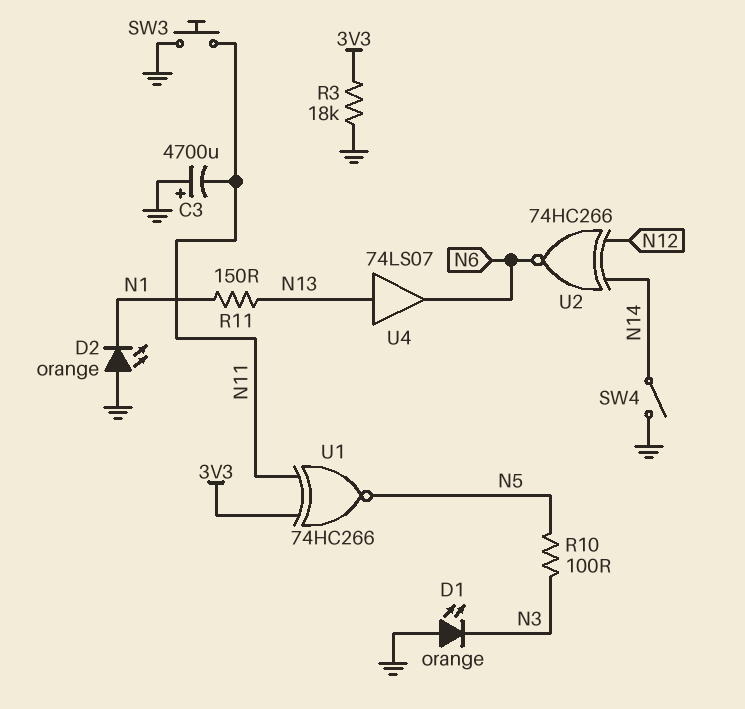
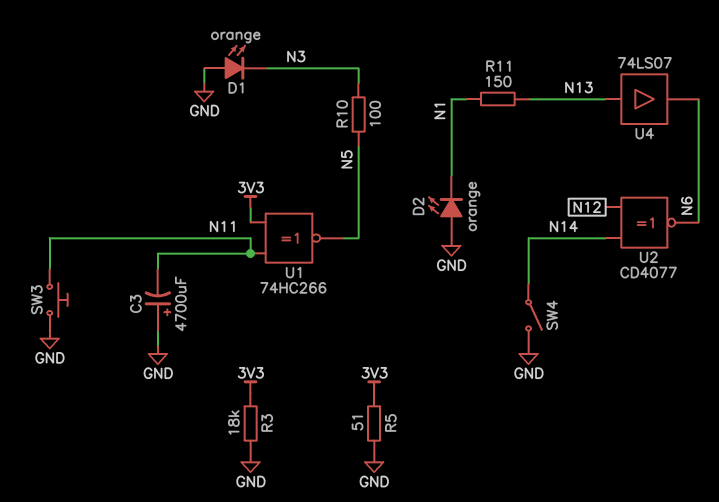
R5: none -> 51 (3V3, GND)
U2: XNOR 74HC266 (in N12, in N14, out N6) -> XNOR CD4077 (in N12, in N14, out N6)

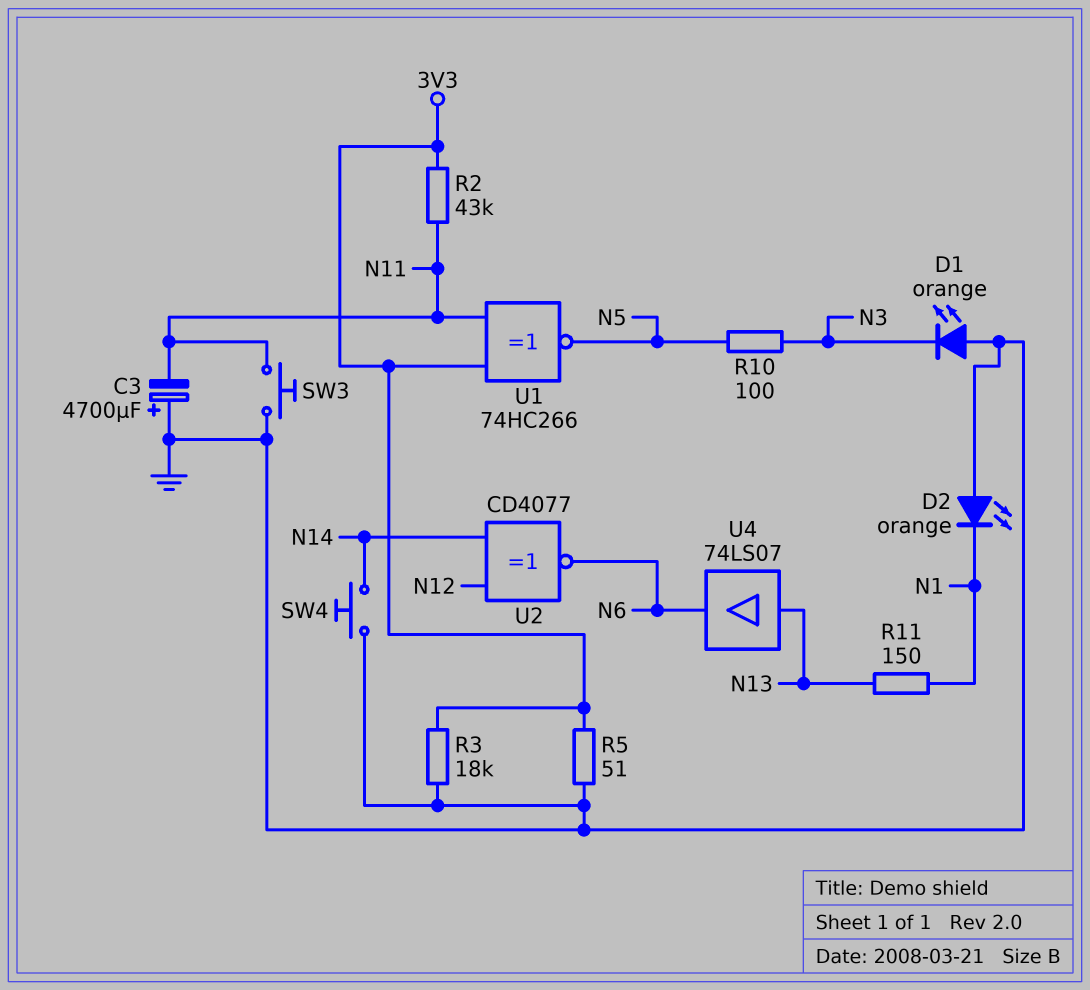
R2: none -> 43k (3V3, N11)
SW4: switch (GND, N14) -> button (GND, N14)

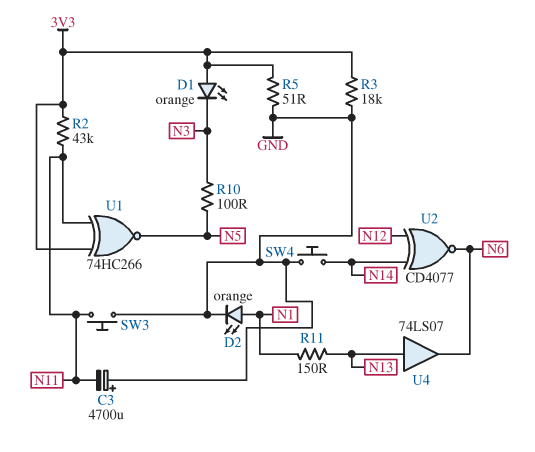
D1: LED orange (A GND, K N3) -> LED orange (A 3V3, K N3)
D2: LED orange (A GND, K N1) -> LED orange (A N1, K GND)

